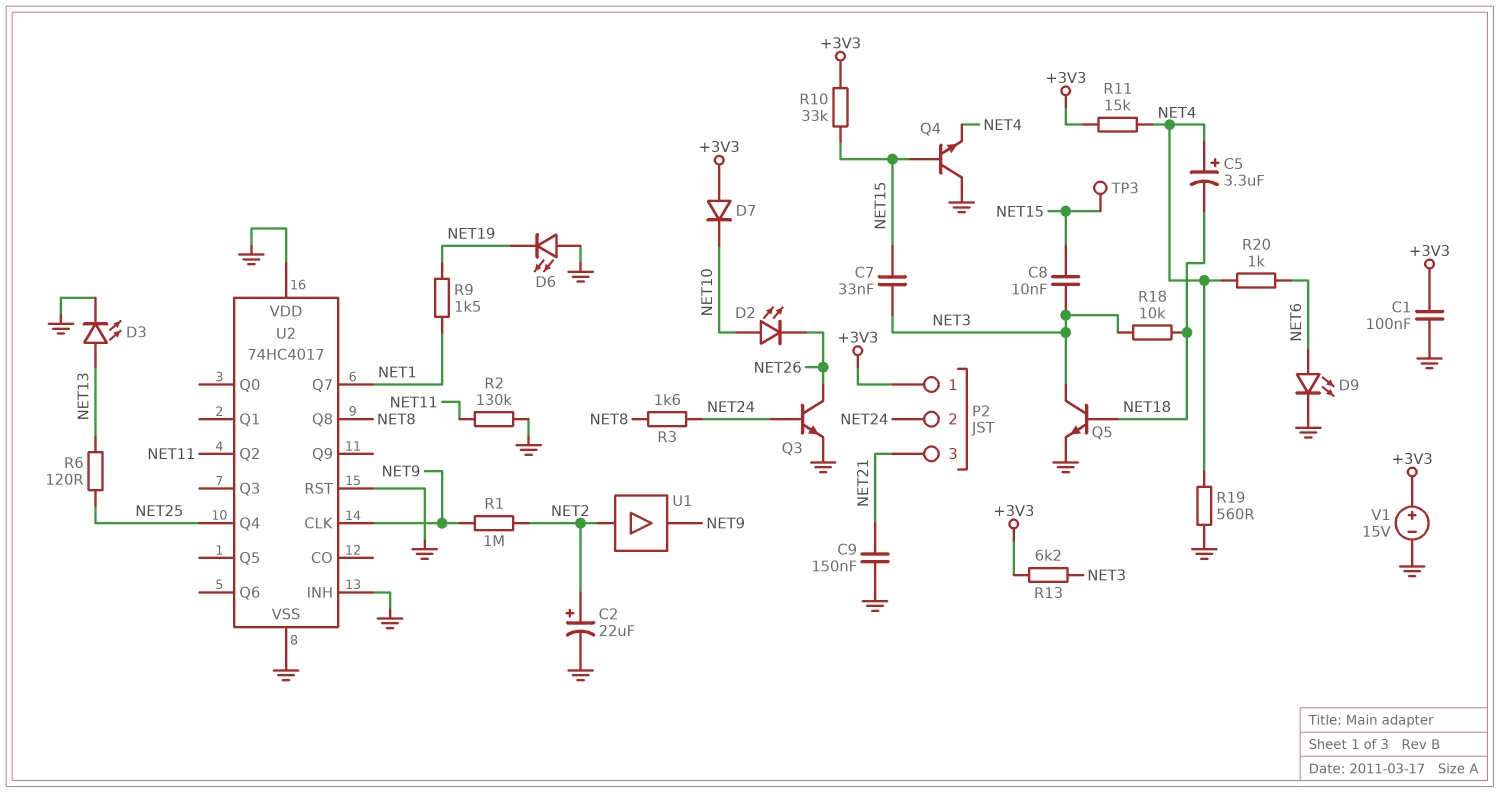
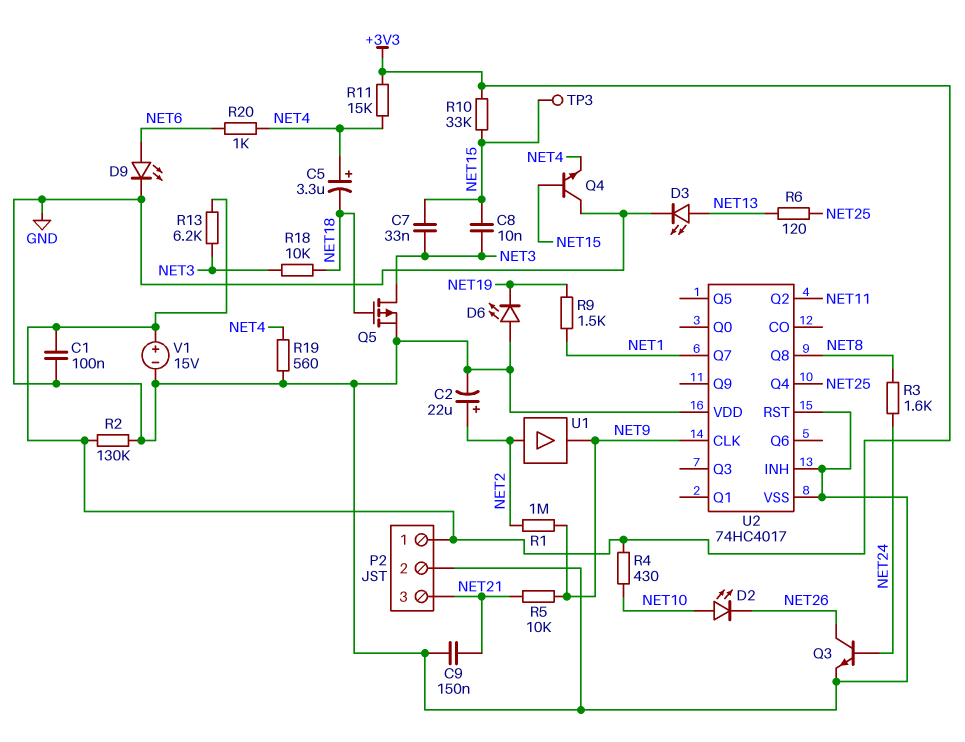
D7: diode (A +3V3, K NET10) -> none
P2 pin 2: NET24 -> GND
Q5: NPN (B NET18, C NET3, E GND) -> PMOS (G NET18, D NET3, S GND)
R2: 130k (GND, NET11) -> 130k (+3V3, GND)
R4: none -> 430 (+3V3, NET10)
R5: none -> 10k (NET9, NET21)

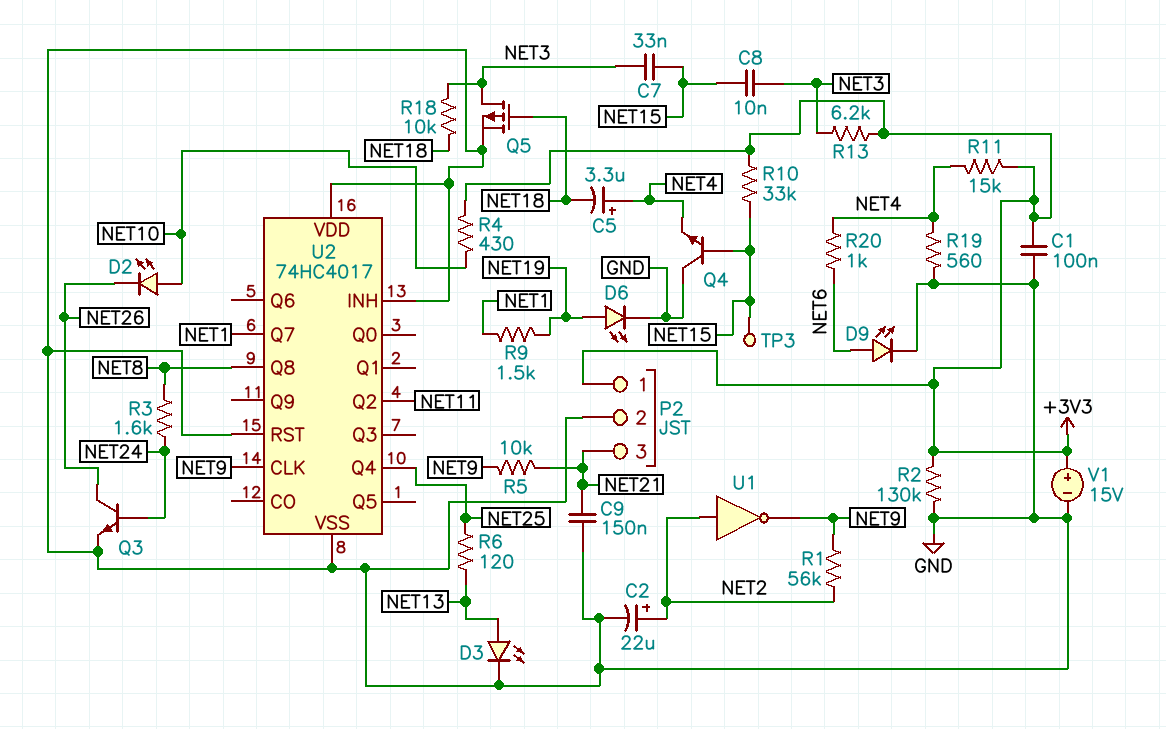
D6: LED (A GND, K NET19) -> LED (A NET19, K GND)
R1: 1M (NET2, NET9) -> 56k (NET2, NET9)
U1: buffer (in NET2, out NET9) -> NOT (in NET2, out NET9)

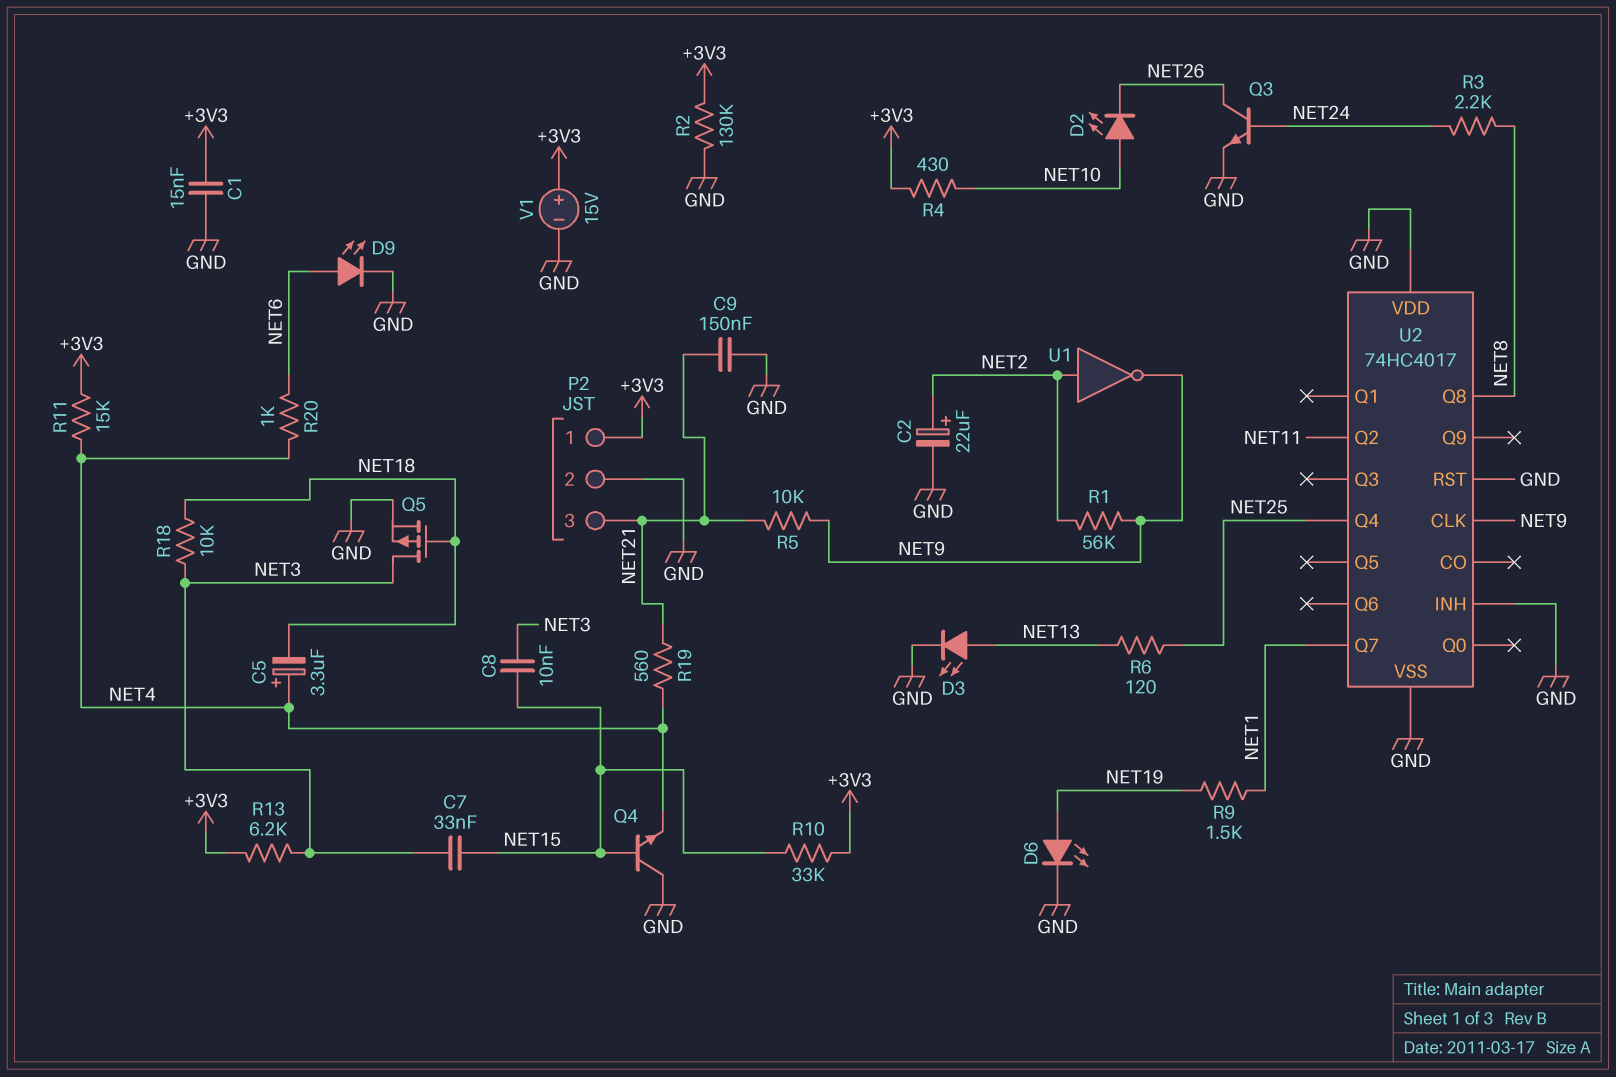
C1: 100nF (+3V3, GND) -> 15nF (+3V3, GND)
R3: 1.6k (NET8, NET24) -> 2.2k (NET8, NET24)
R19: 560 (GND, NET4) -> 560 (NET4, NET21)
TP3: test point (NET15) -> none

